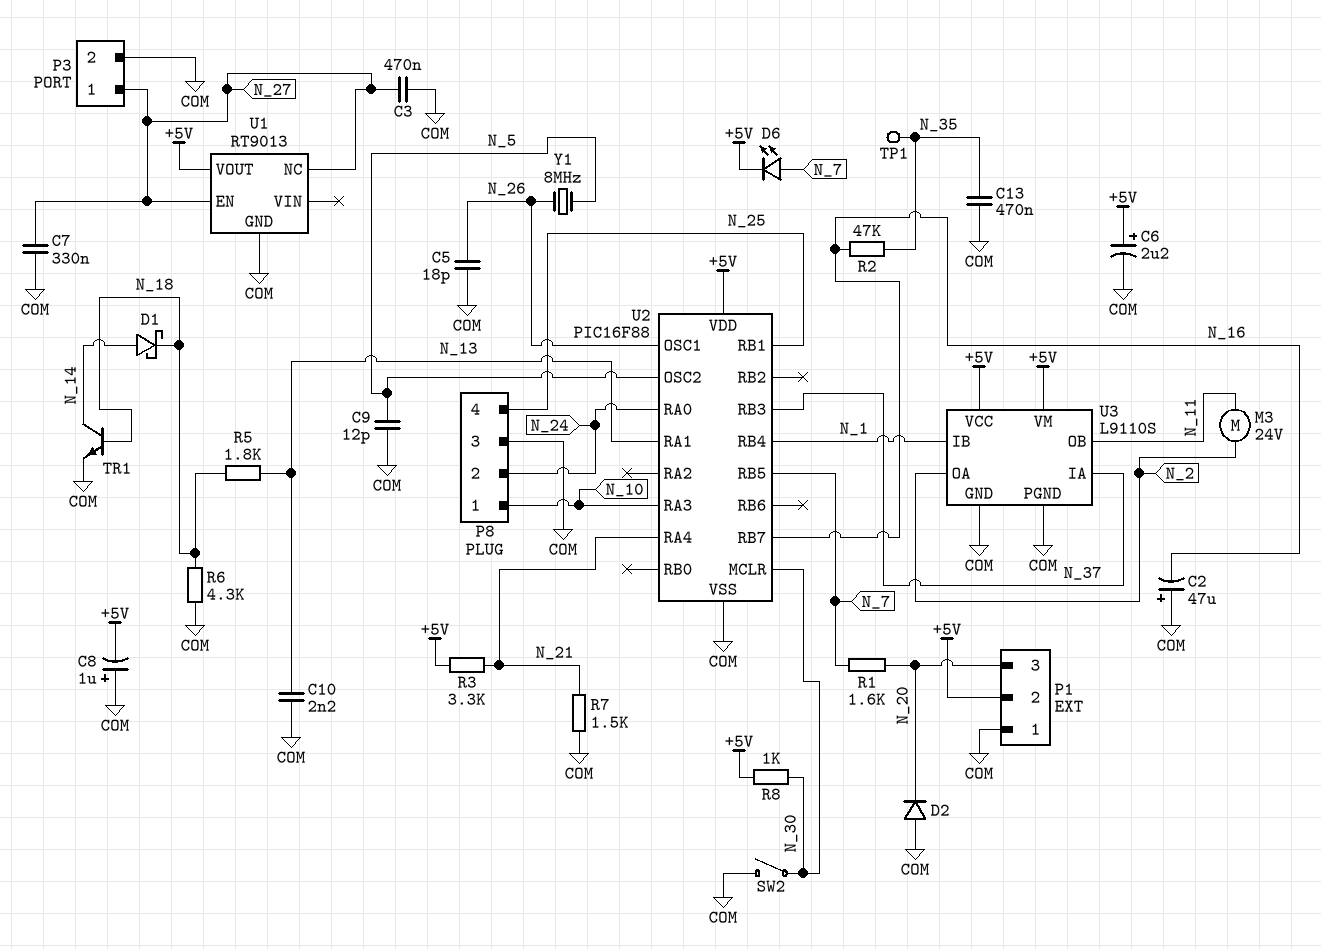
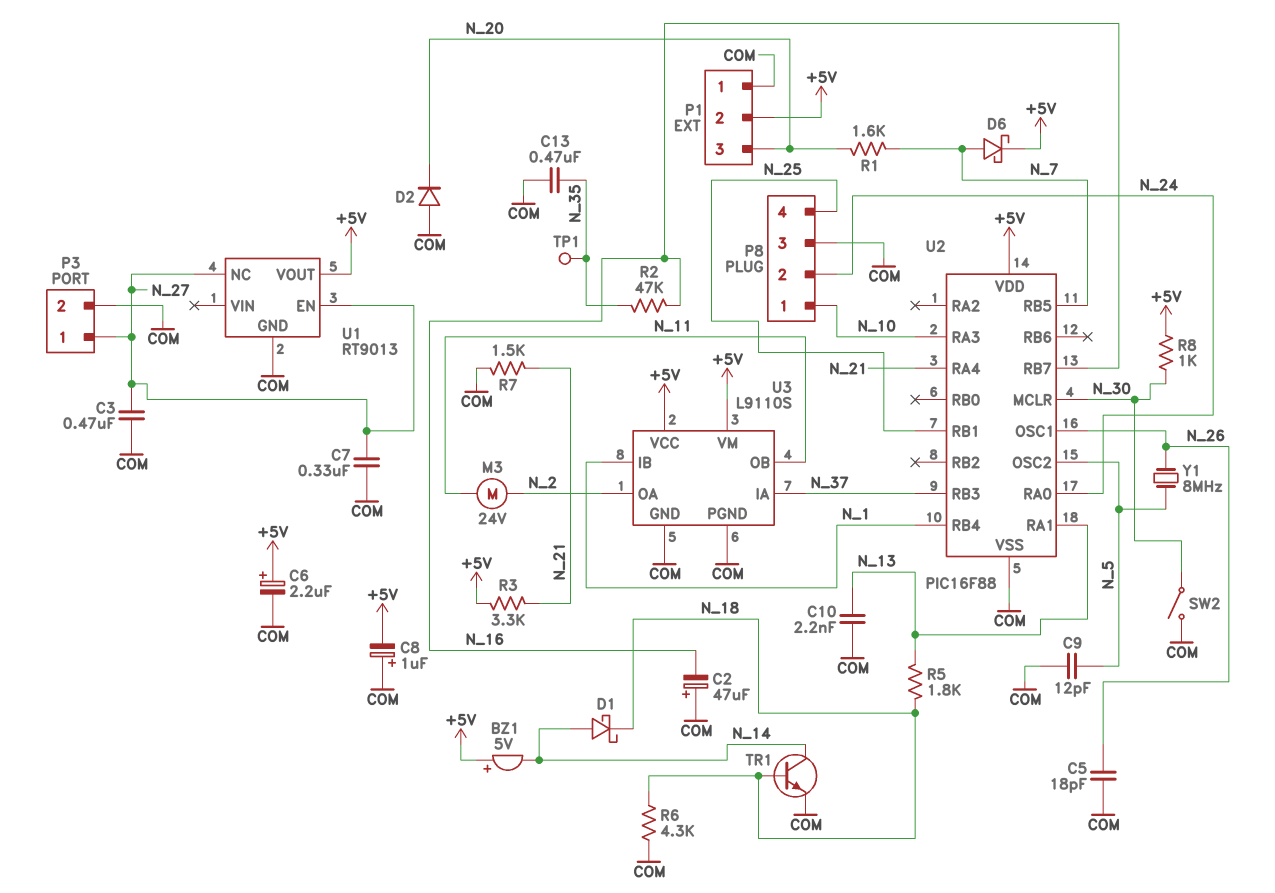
BZ1: none -> buzzer 5V (plus +5V, minus N_14)
D6: LED (A N_7, K +5V) -> schottky (A N_7, K +5V)

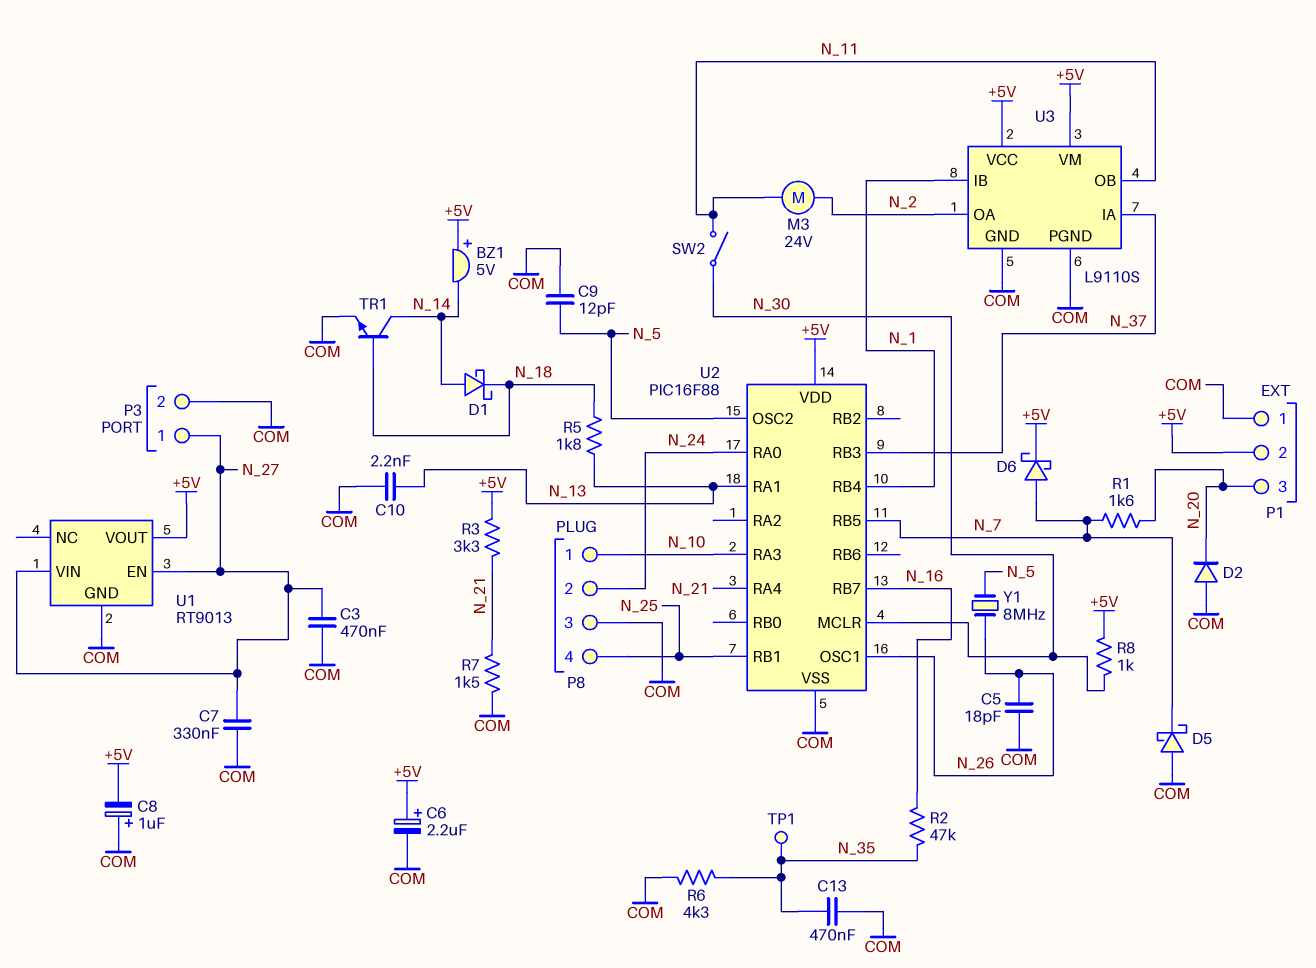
C2: 47uF (plus COM, minus N_16) -> none
D5: none -> schottky (A COM, K N_7)
R6: 4.3k (COM, N_18) -> 4.3k (COM, N_35)
SW2: switch (COM, N_30) -> switch (N_11, N_30)
U1 pin NC: N_27 -> none
U1 pin VIN: none -> N_27

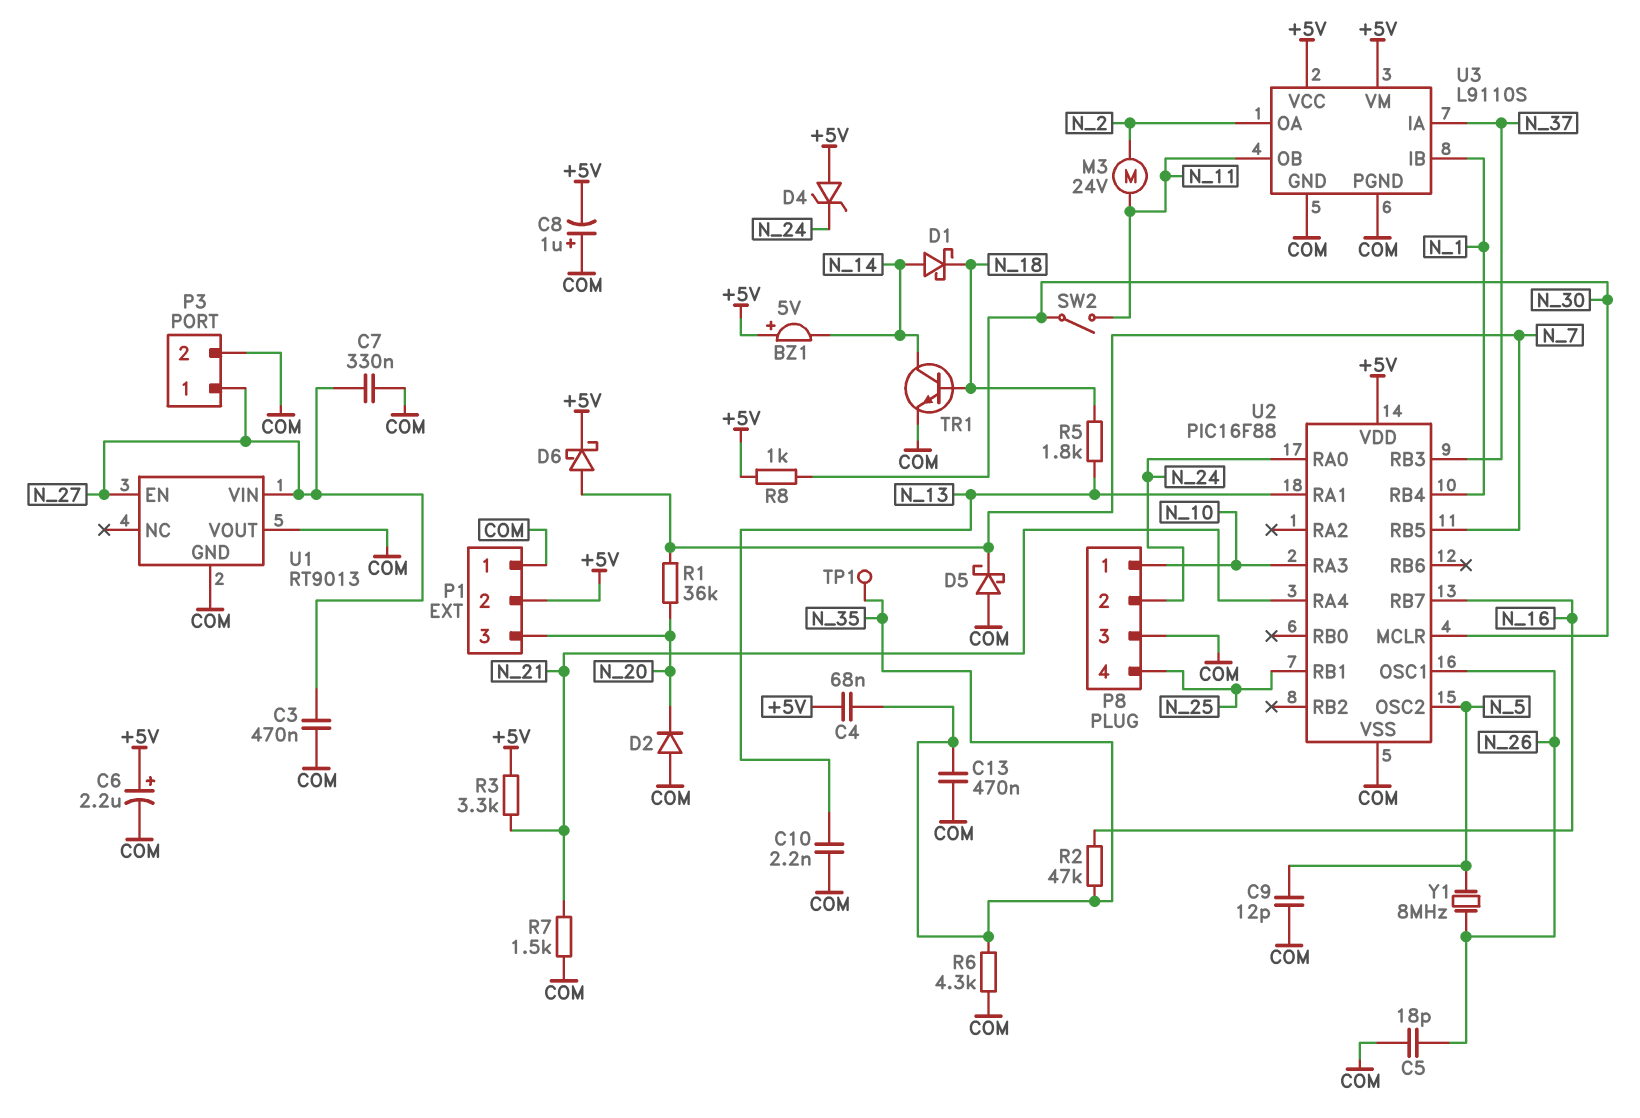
C4: none -> 68nF (+5V, N_35)
D4: none -> zener (A +5V, K N_24)
R1: 1.6k (N_7, N_20) -> 36k (N_7, N_20)
U1 pin VOUT: +5V -> COM

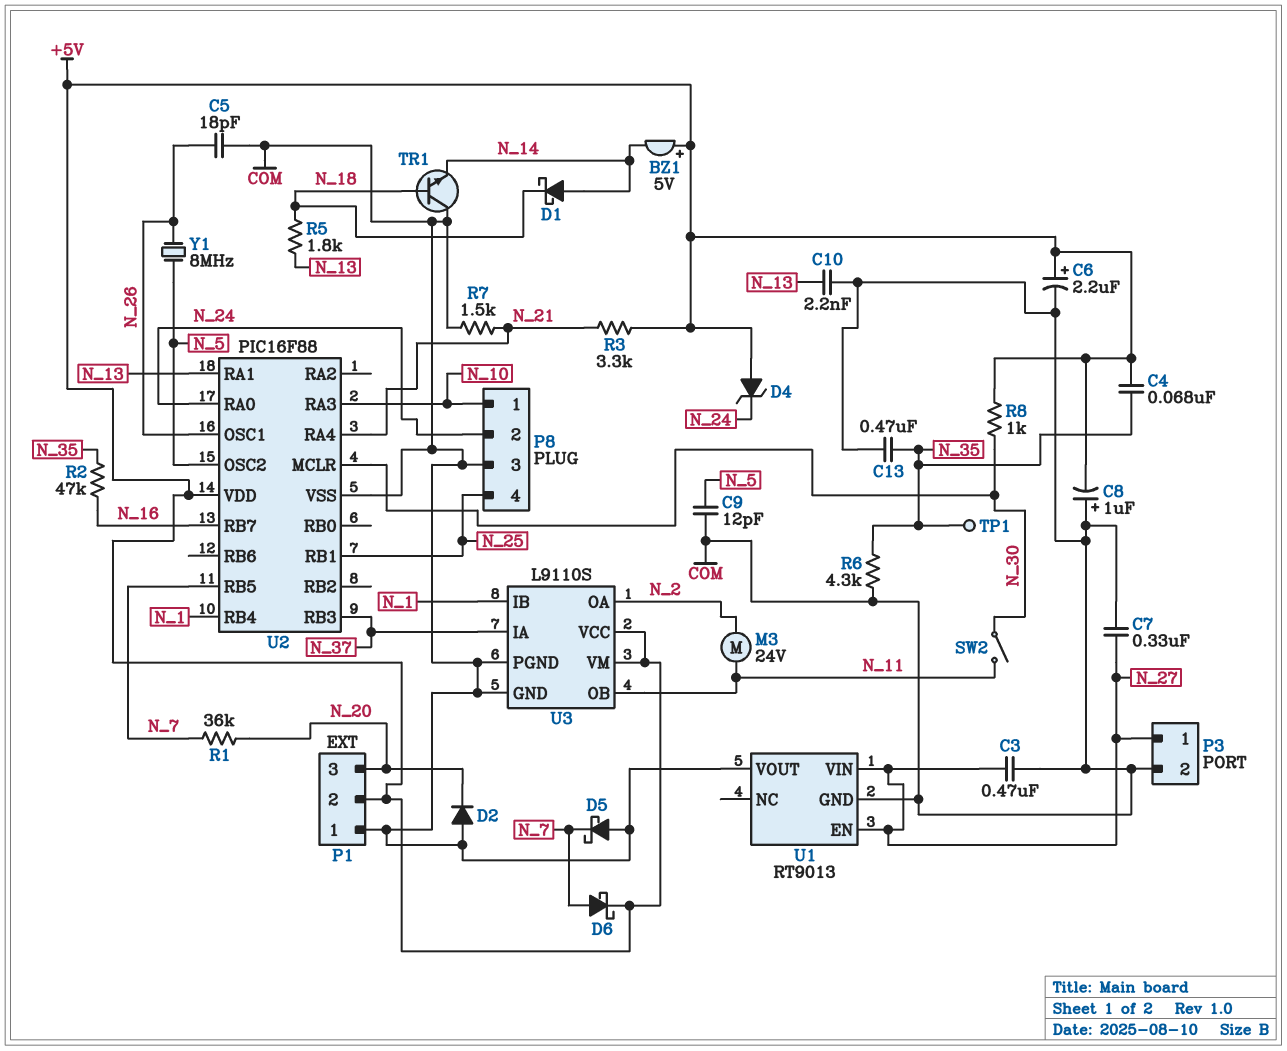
TR1: NPN (B N_18, C N_14, E COM) -> NPN (B N_18, C COM, E N_14)

